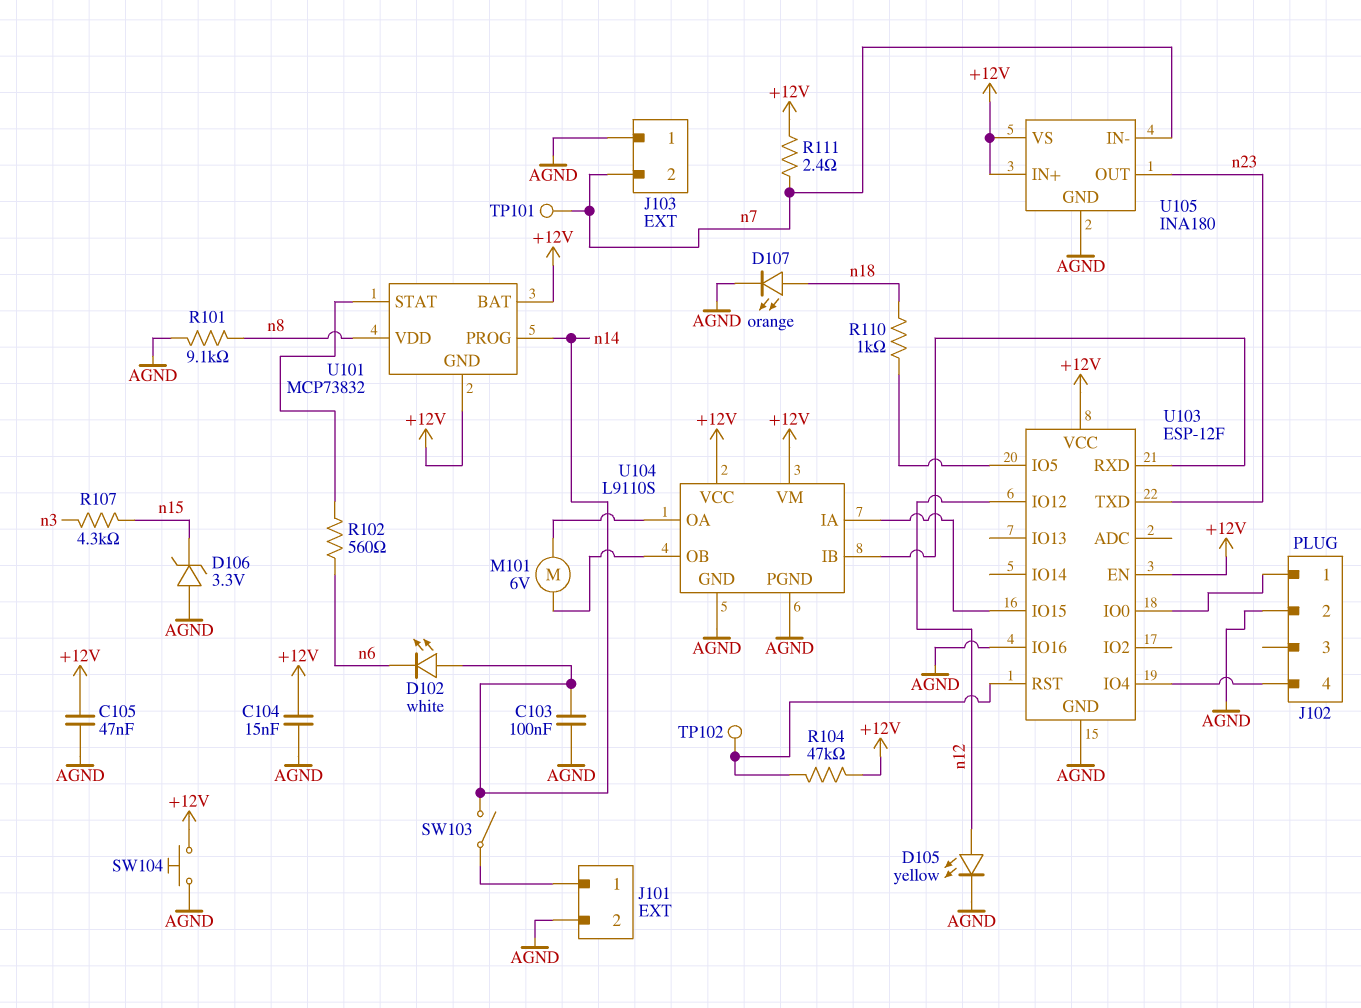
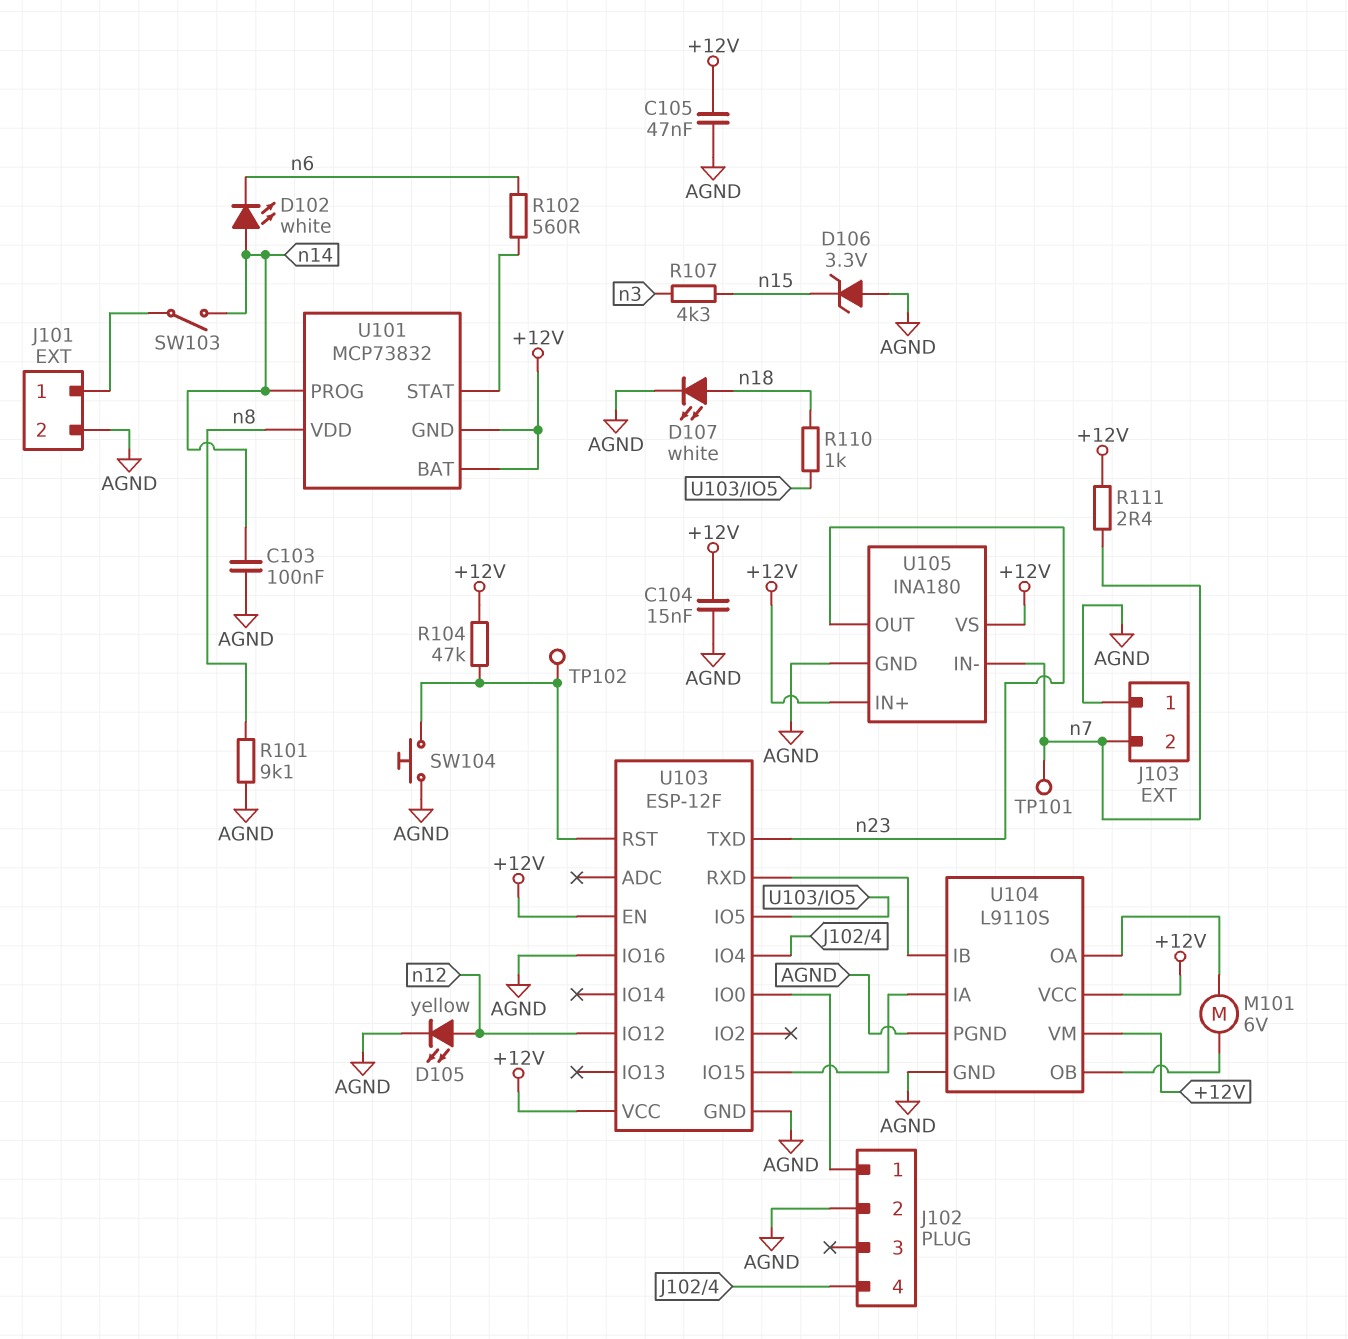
D107: LED orange (A n18, K AGND) -> LED white (A n18, K AGND)
SW104: button (+12V, AGND) -> button (AGND, U103/RST)

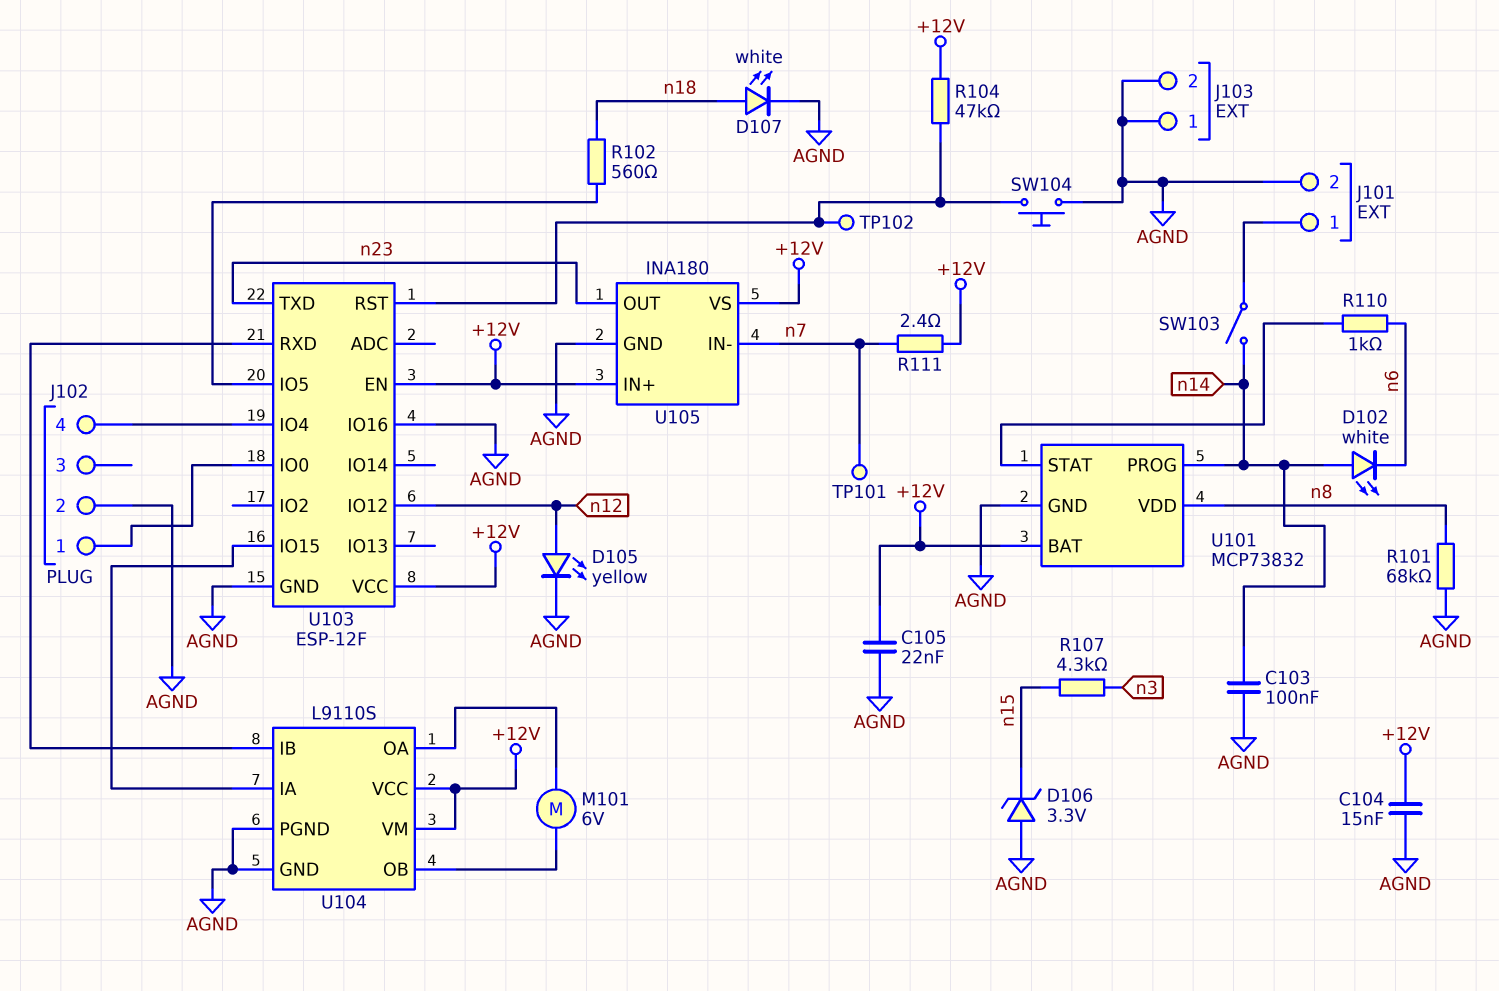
C105: 47nF (+12V, AGND) -> 22nF (+12V, AGND)
J103 pin 2: n7 -> AGND
R101: 9.1k (AGND, n8) -> 68k (AGND, n8)
R102: 560 (U101/STAT, n6) -> 560 (U103/IO5, n18)
R110: 1k (U103/IO5, n18) -> 1k (U101/STAT, n6)
U101 pin GND: +12V -> AGND

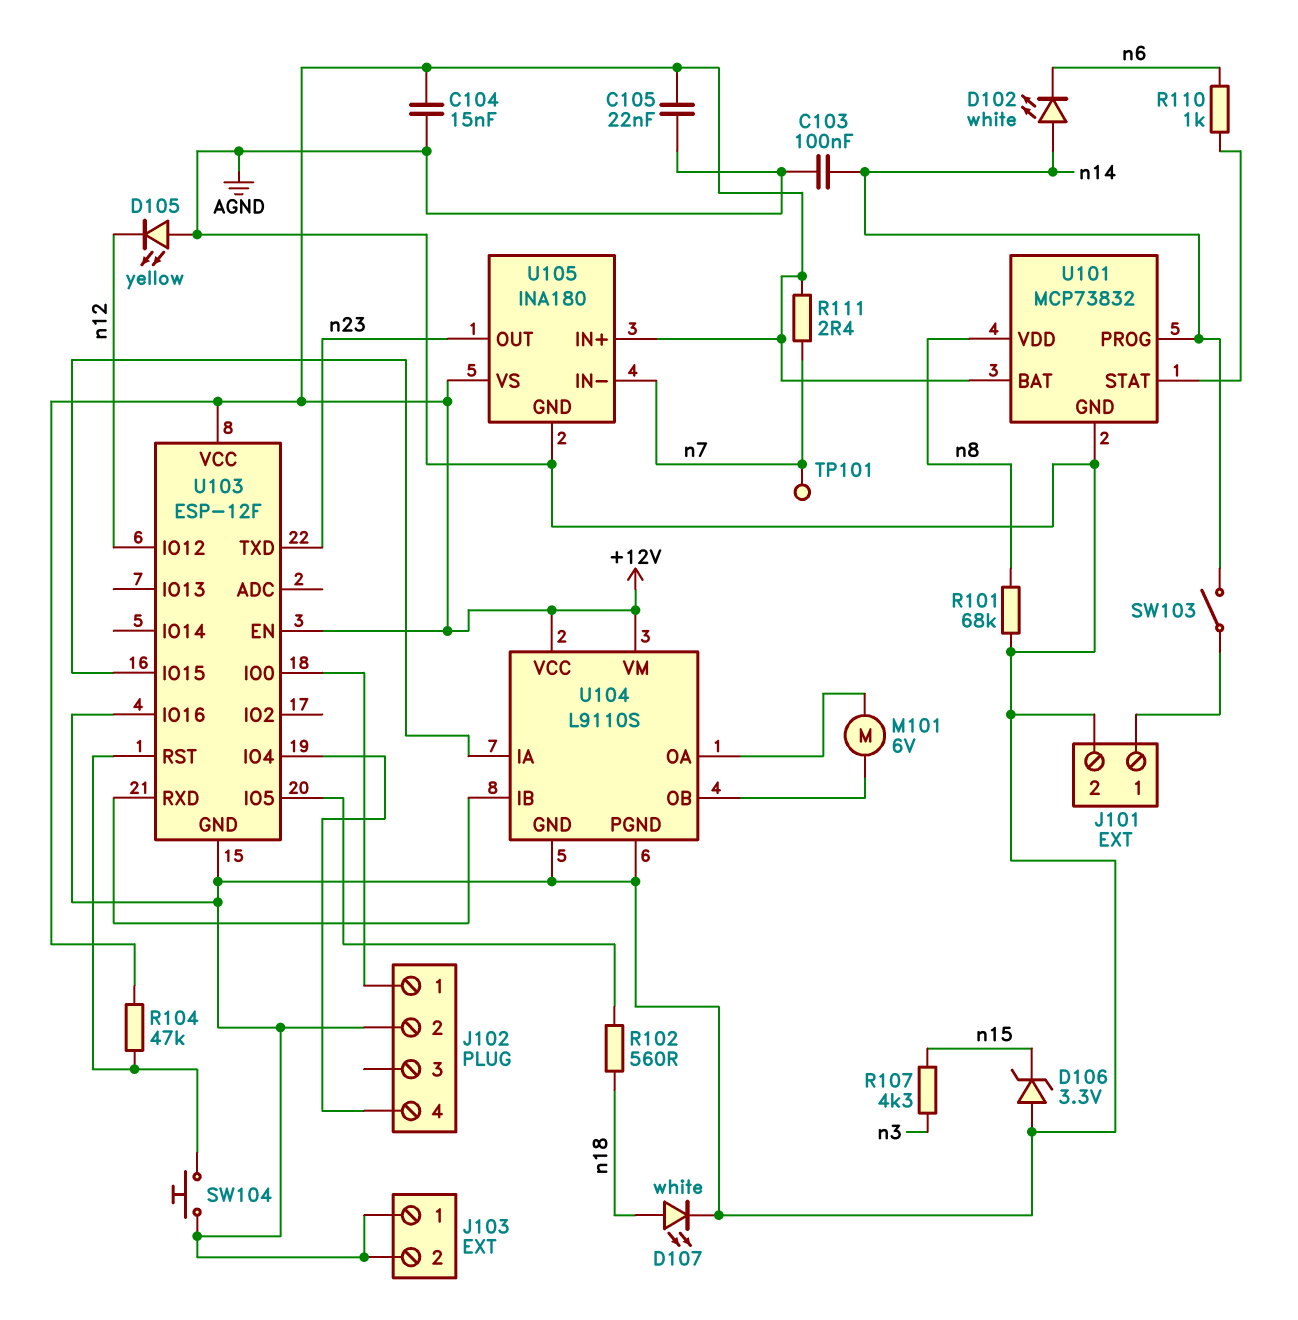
D105: LED yellow (A n12, K AGND) -> LED yellow (A AGND, K n12)
TP102: test point (U103/RST) -> none

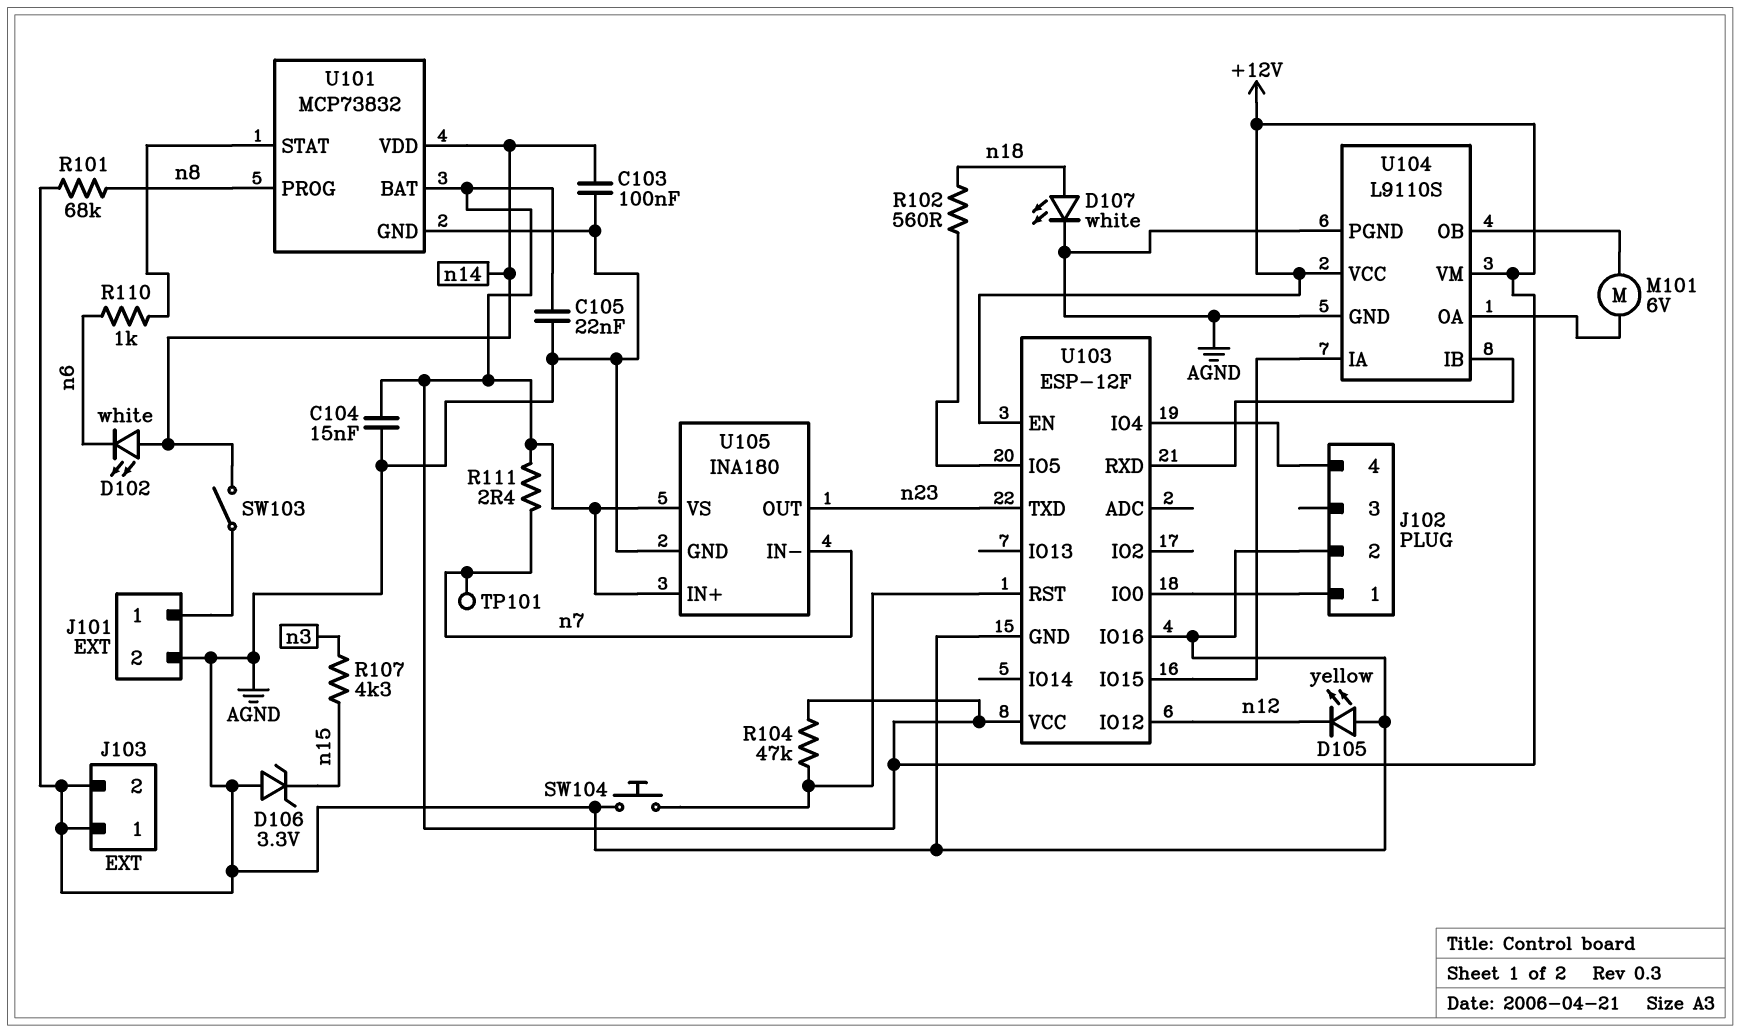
U101 pin PROG: n14 -> n8
U101 pin VDD: n8 -> n14

